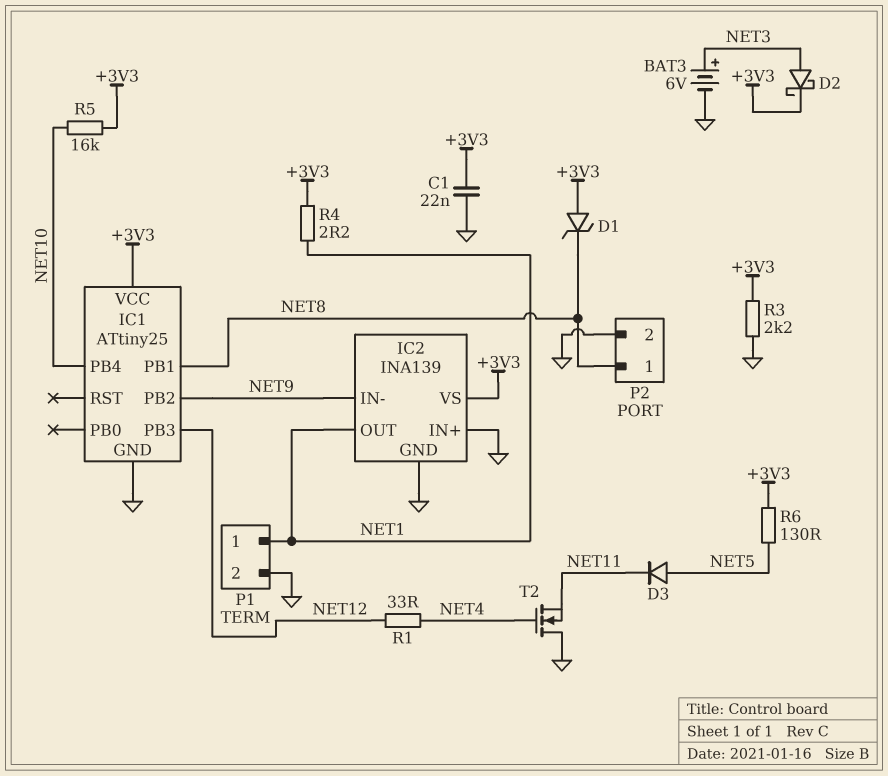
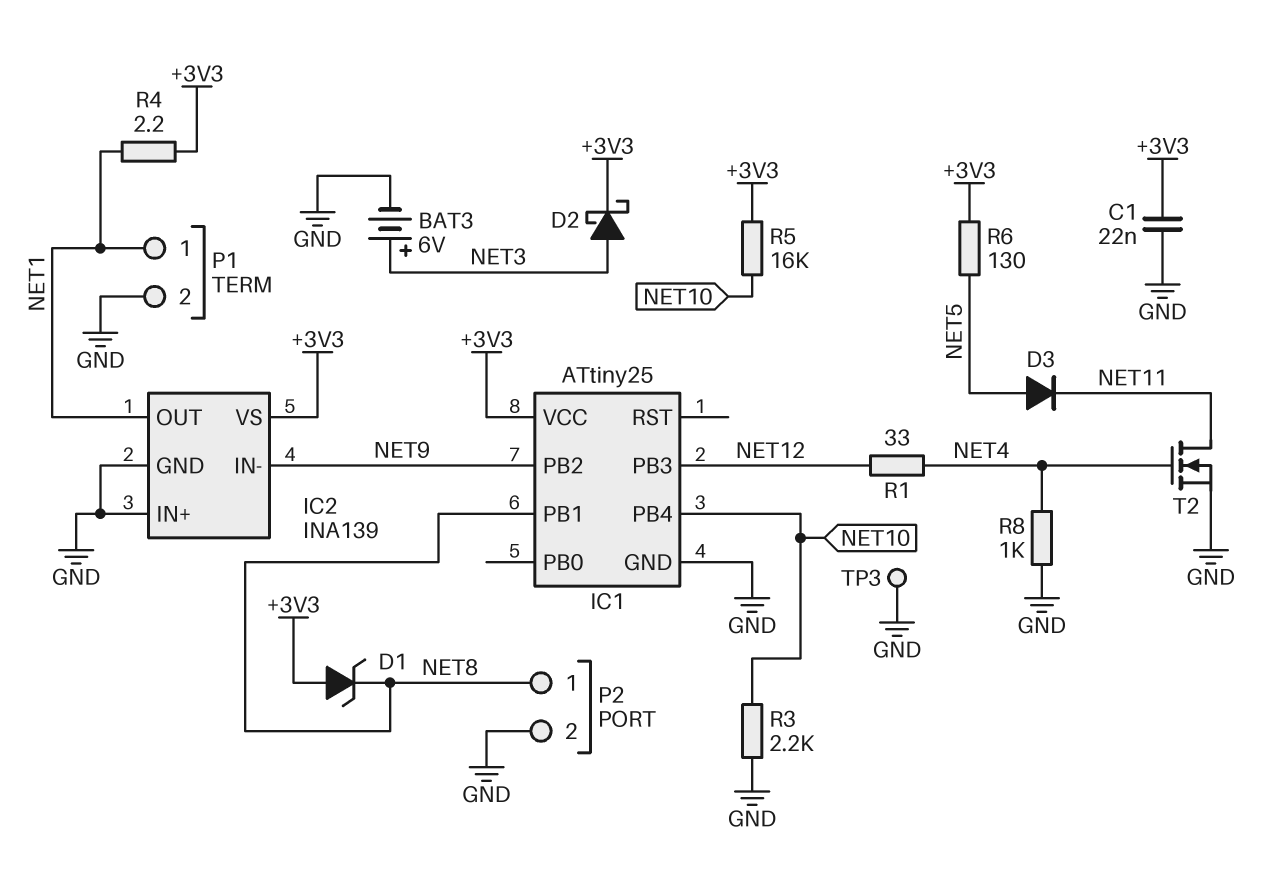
R3: 2.2k (+3V3, GND) -> 2.2k (GND, NET10)
R8: none -> 1k (GND, NET4)
T2: NMOS (G NET4, D GND, S NET11) -> NMOS (G NET4, D NET11, S GND)
TP3: none -> test point (GND)

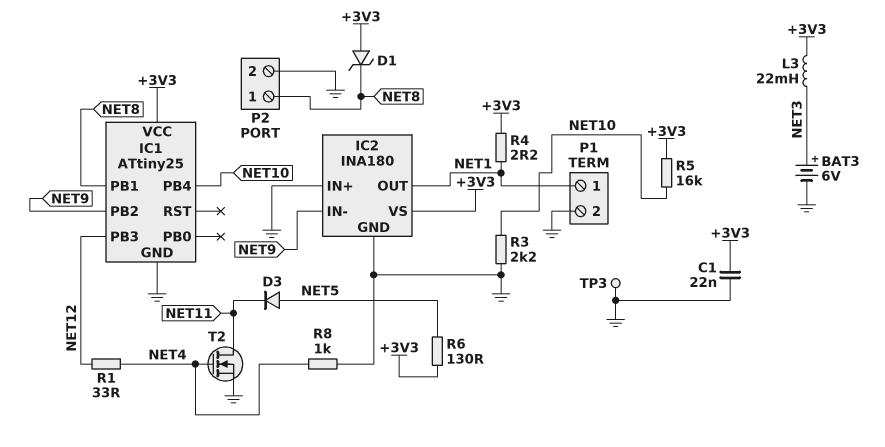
D2: schottky (A NET3, K +3V3) -> none
IC2: INA139 -> INA180
L3: none -> 22mH (+3V3, NET3)

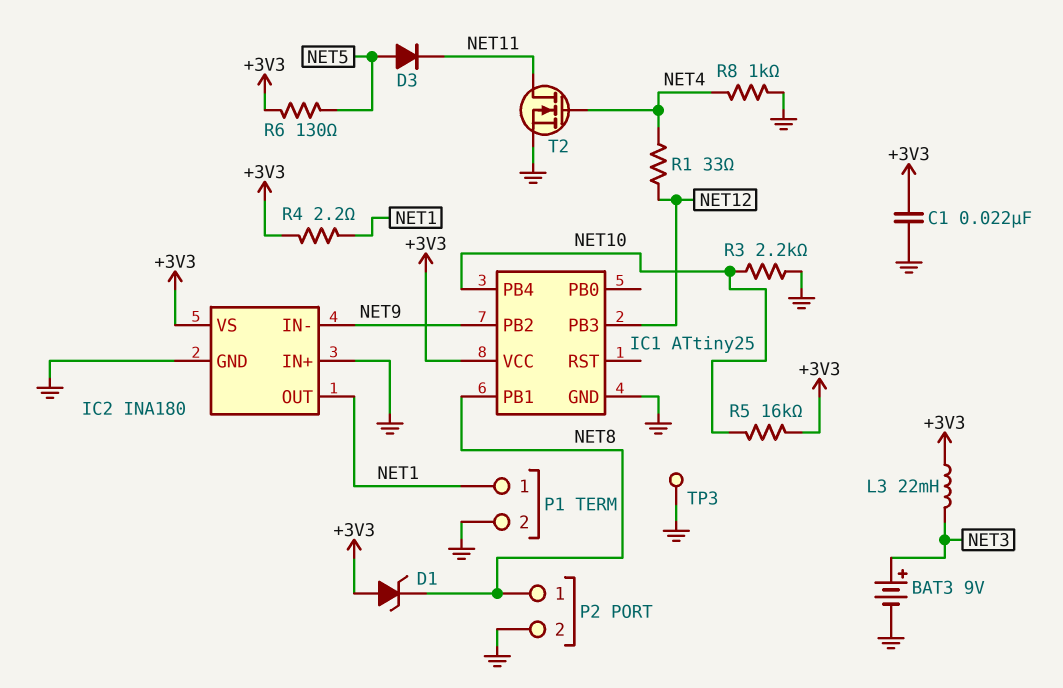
BAT3: 6V (plus NET3, minus GND) -> 9V (plus NET3, minus GND)

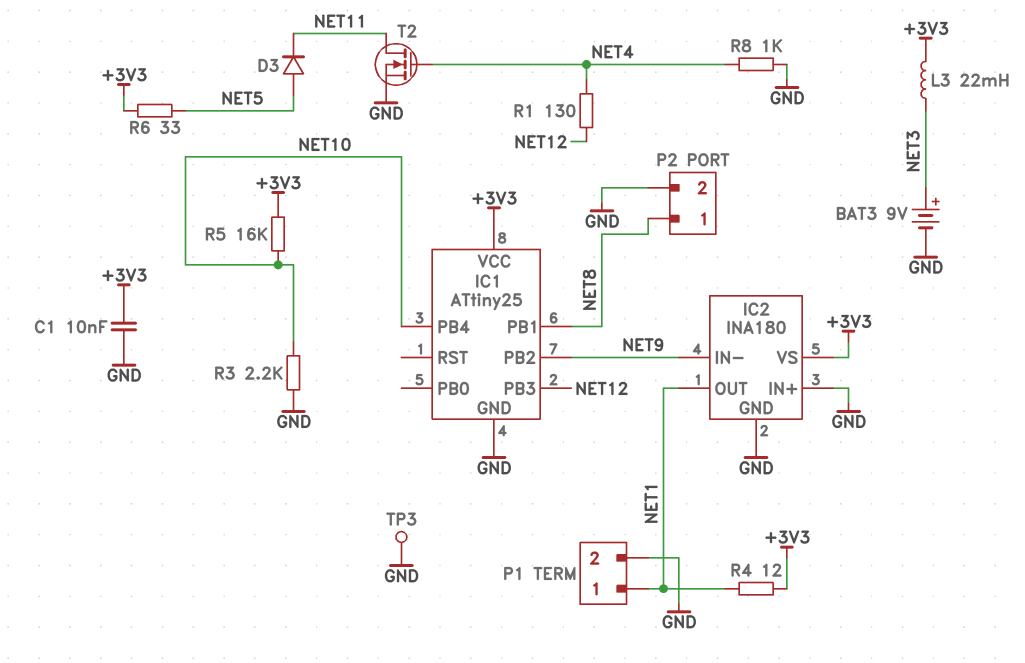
C1: 22nF (+3V3, GND) -> 10nF (+3V3, GND)
D1: zener (A +3V3, K NET8) -> none
R1: 33 (NET4, NET12) -> 130 (NET4, NET12)
R4: 2.2 (+3V3, NET1) -> 12 (+3V3, NET1)
R6: 130 (+3V3, NET5) -> 33 (+3V3, NET5)

